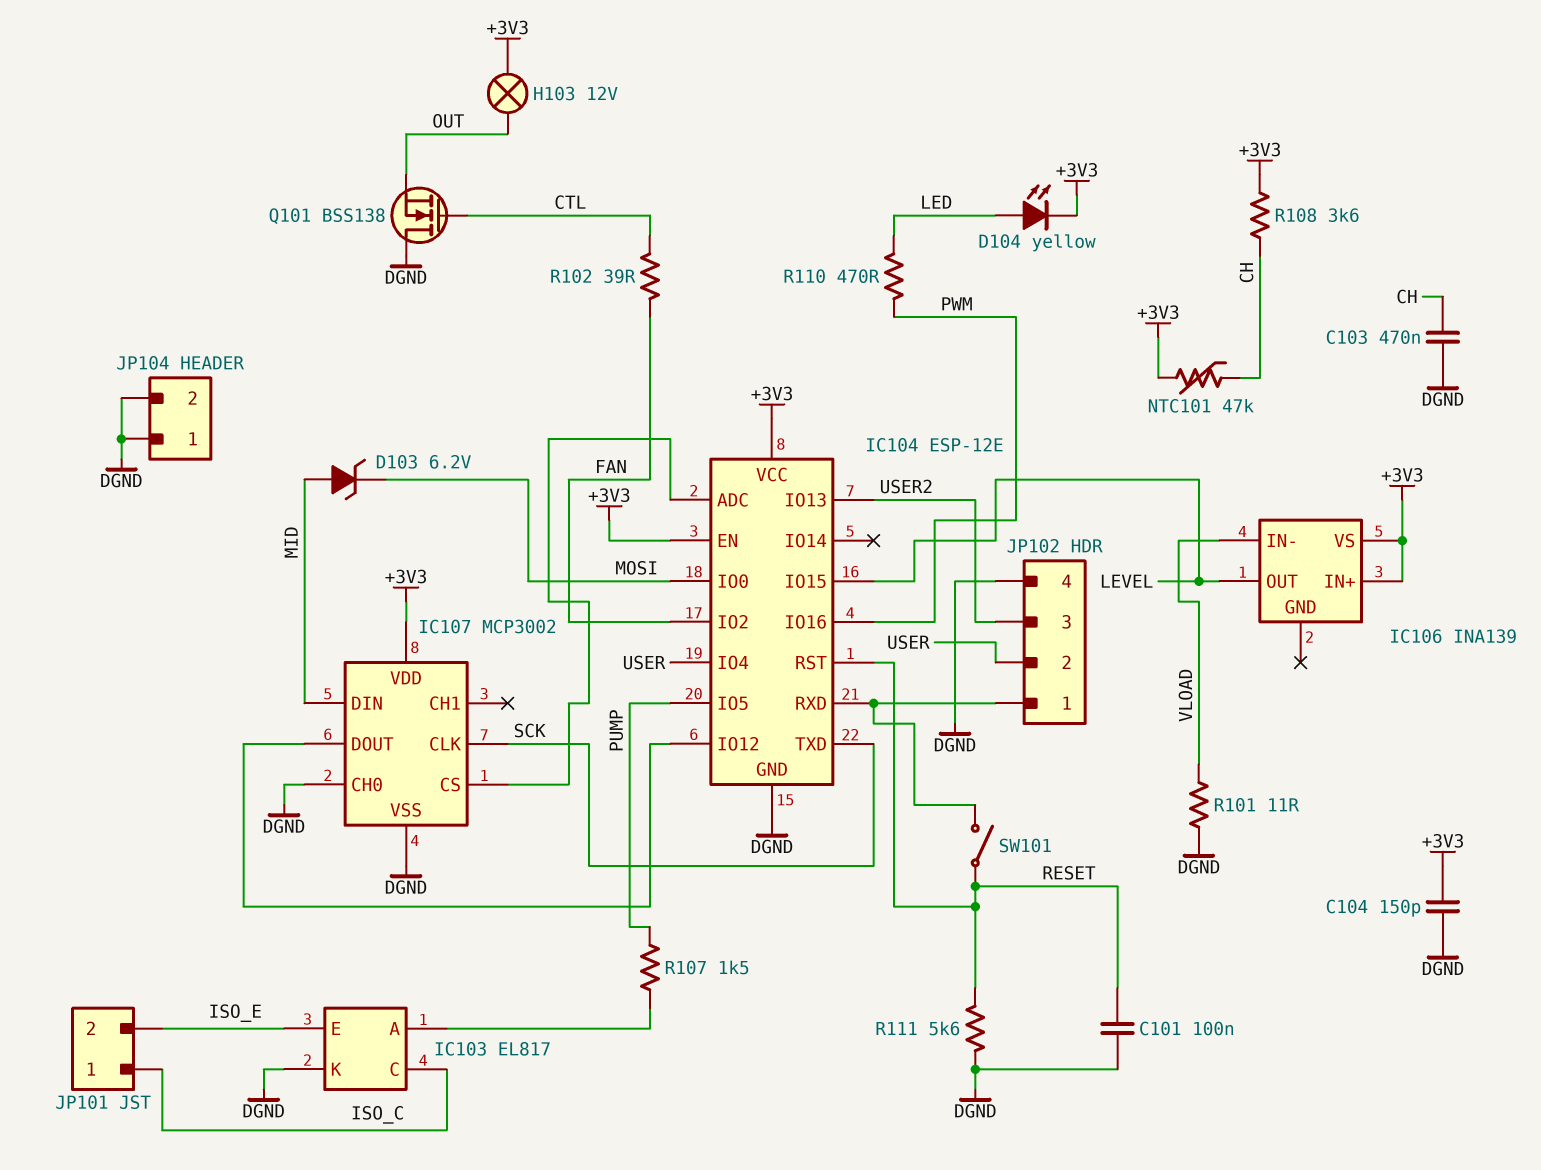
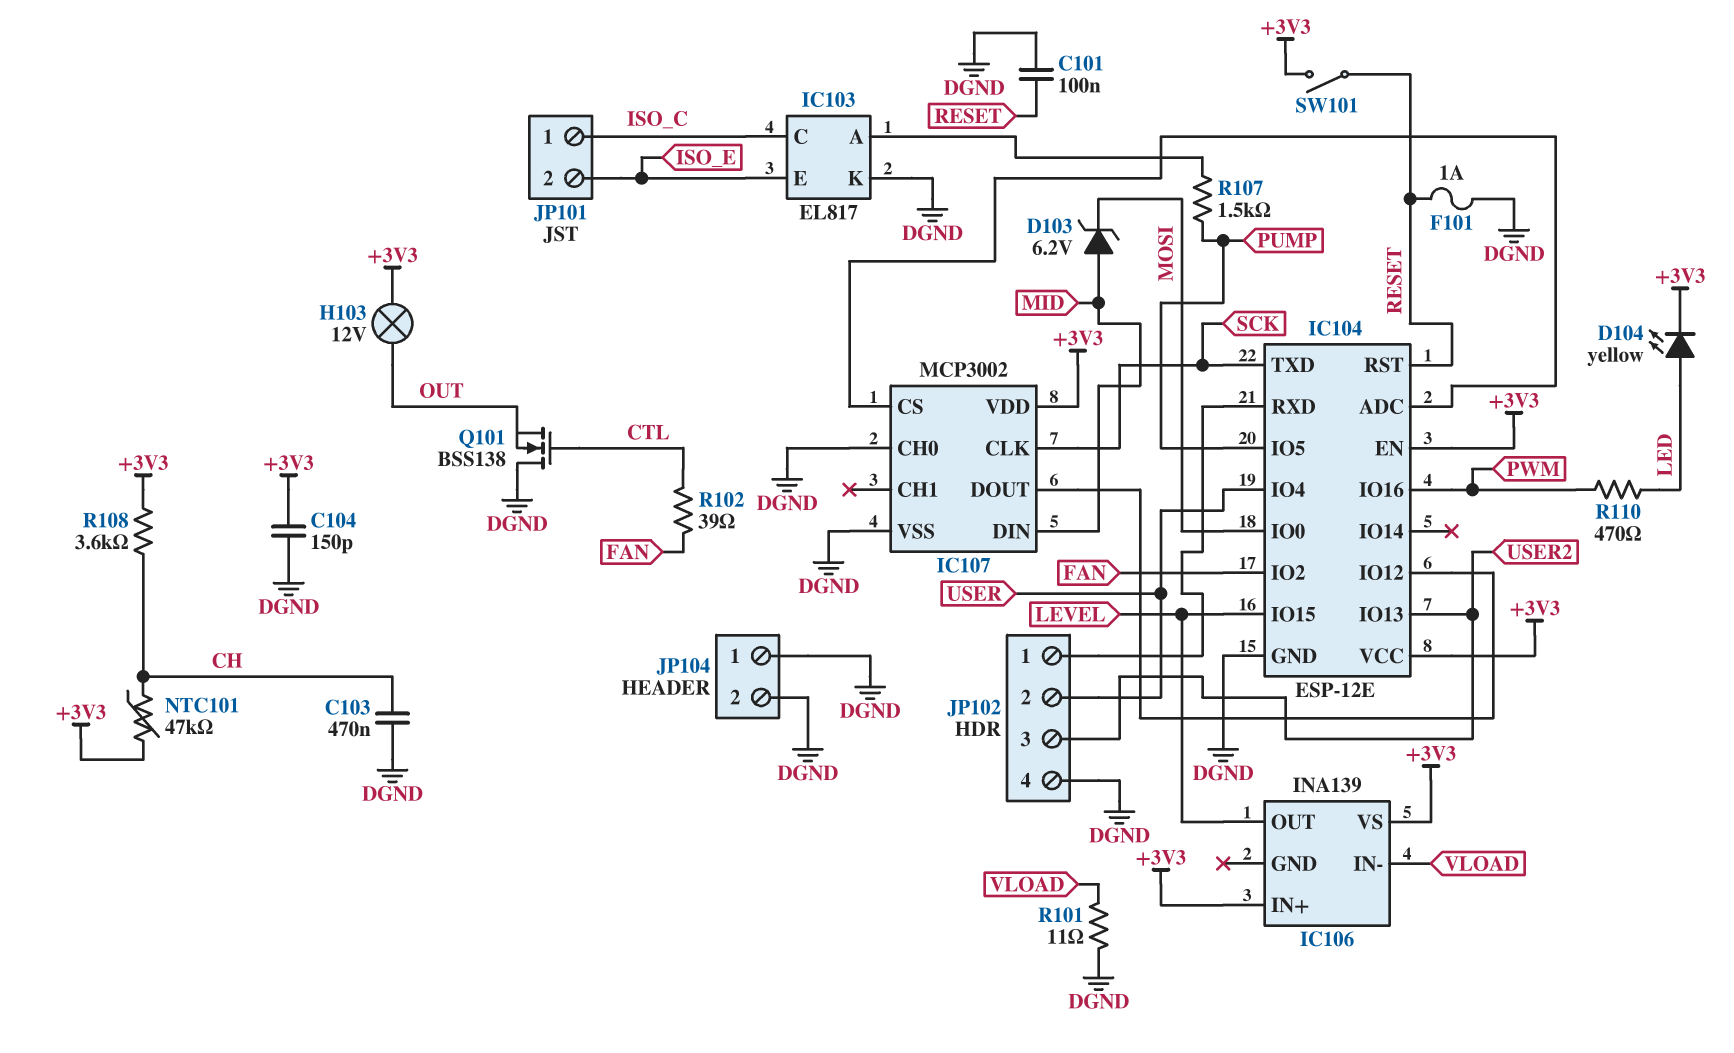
F101: none -> 1A (DGND, RESET)
R111: 5.6k (DGND, RESET) -> none
SW101: switch (IC104/RXD, RESET) -> switch (+3V3, RESET)

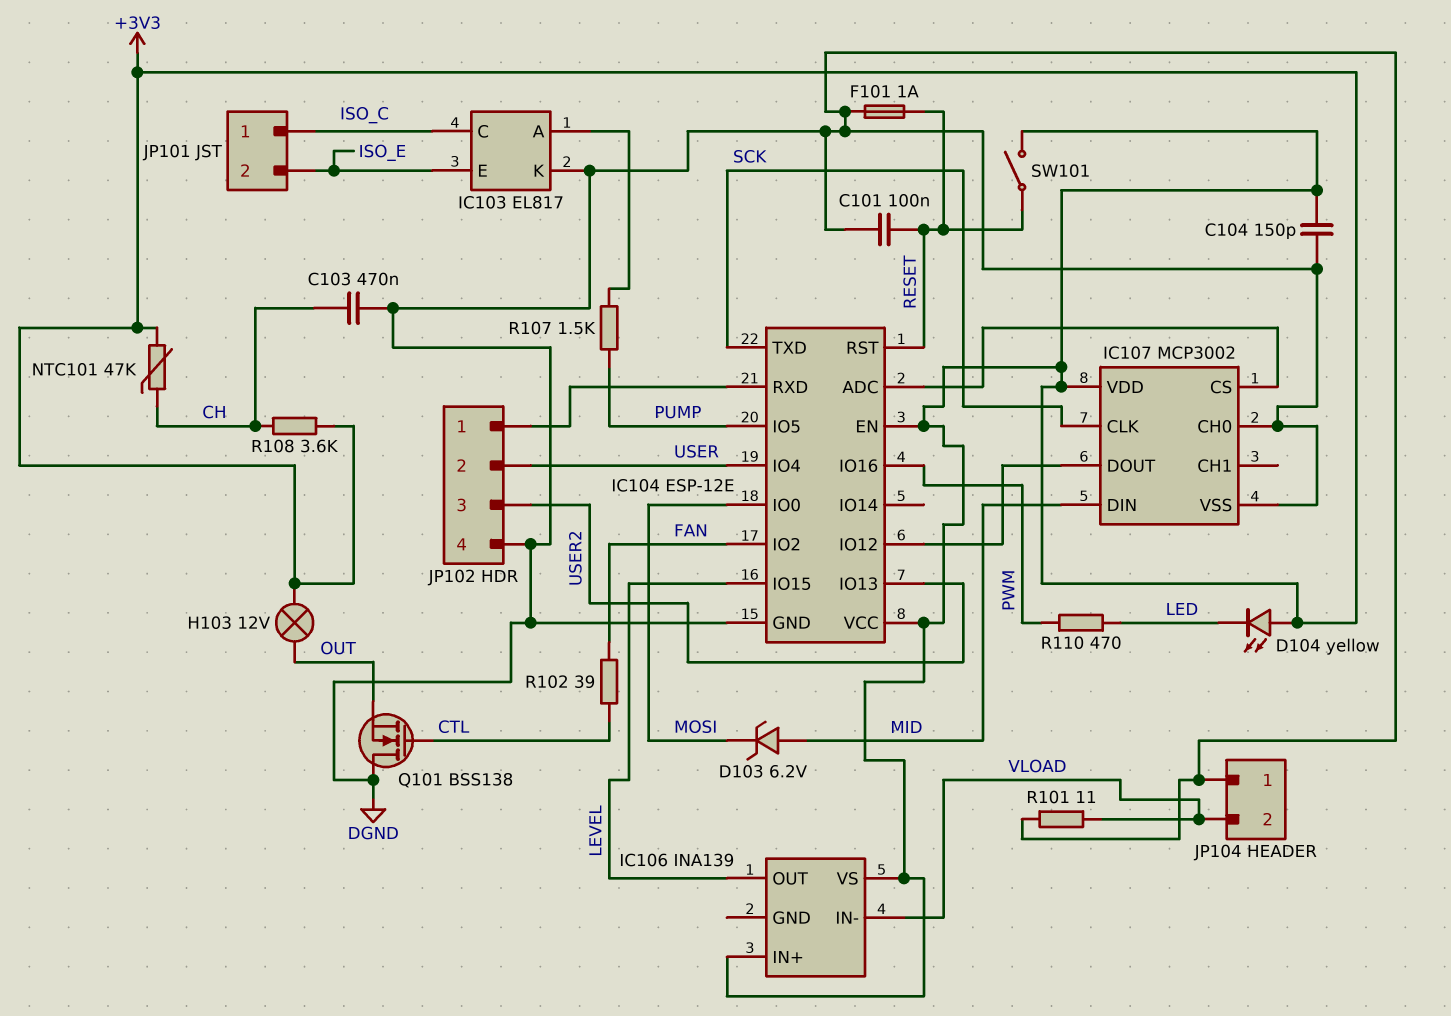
D104: LED yellow (A LED, K +3V3) -> LED yellow (A +3V3, K LED)
JP104 pin 2: DGND -> VLOAD

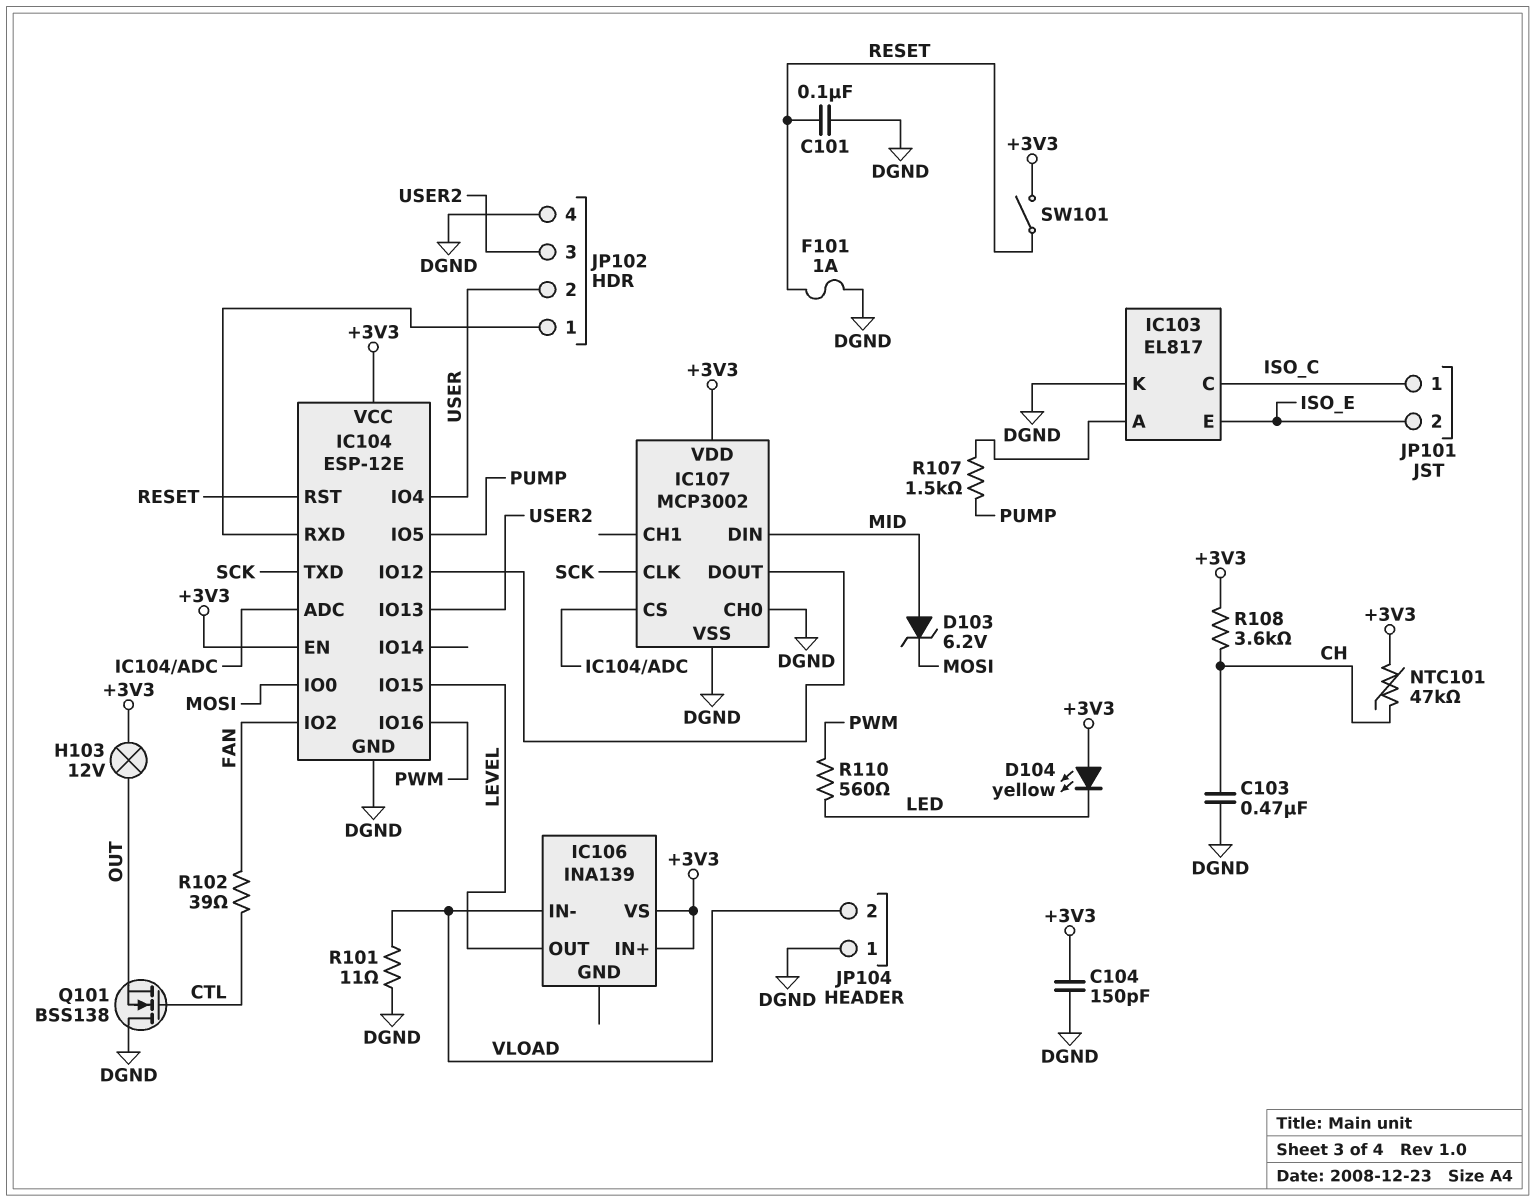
R110: 470 (LED, PWM) -> 560 (LED, PWM)

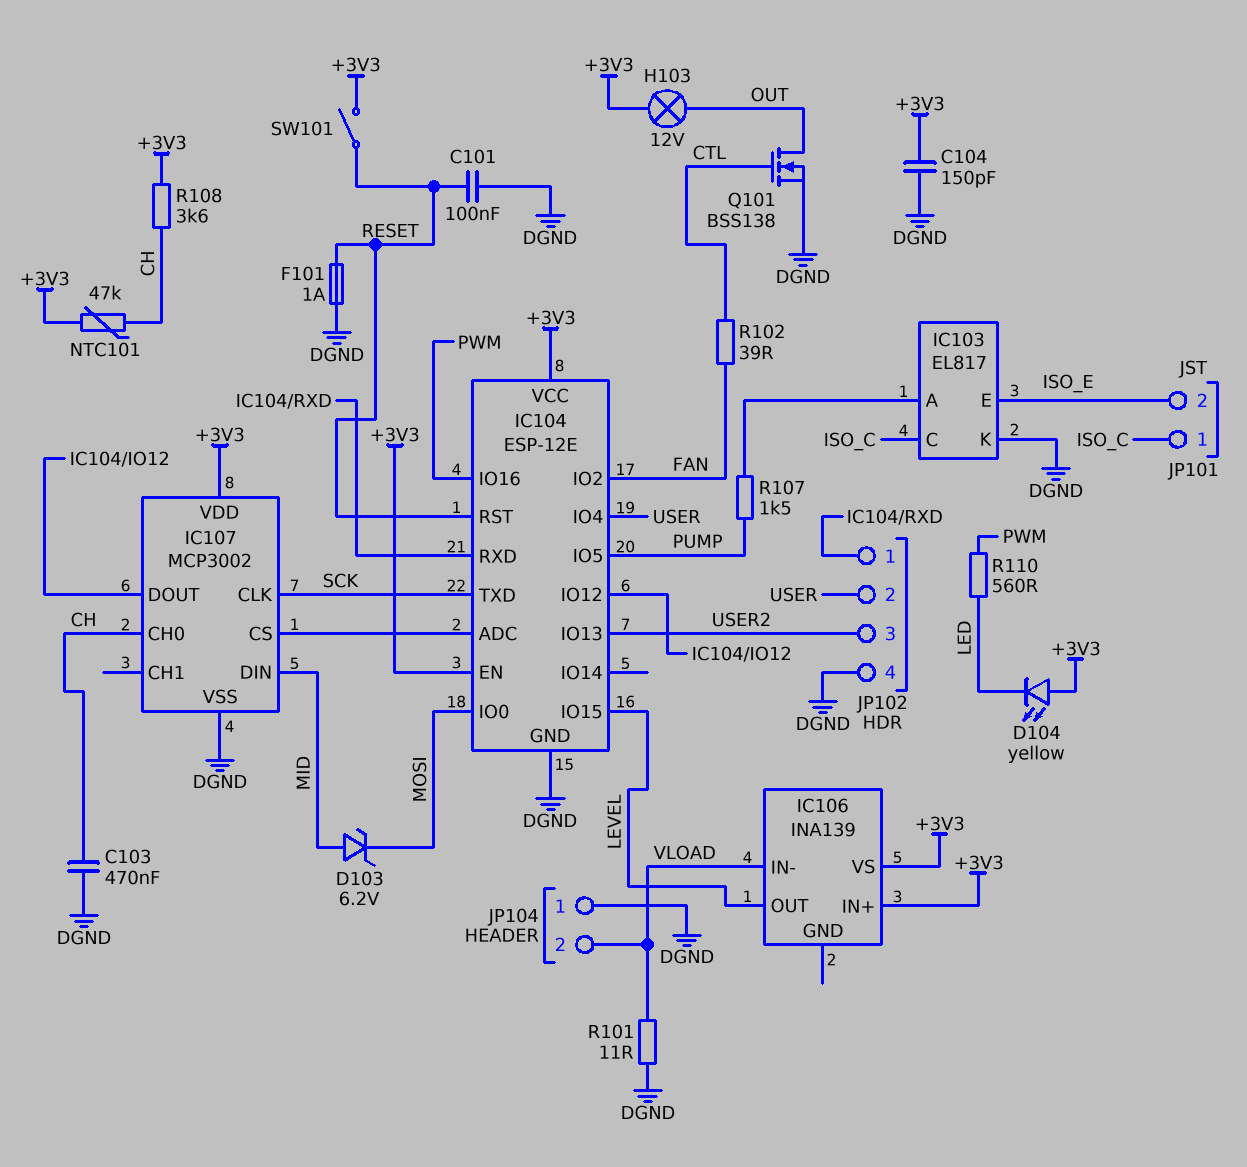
IC107 pin CH0: DGND -> CH
Q101: NMOS BSS138 (G CTL, D DGND, S OUT) -> NMOS BSS138 (G CTL, D OUT, S DGND)

